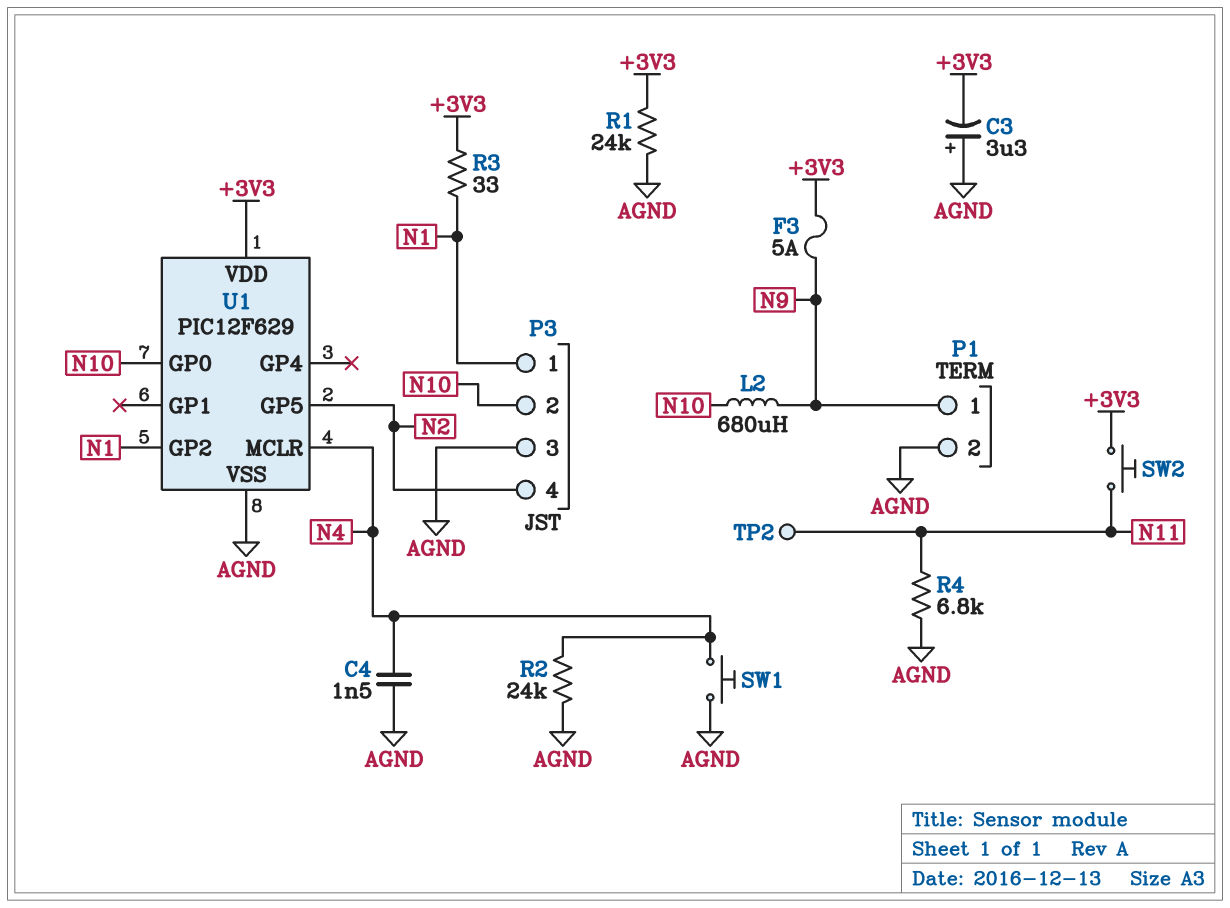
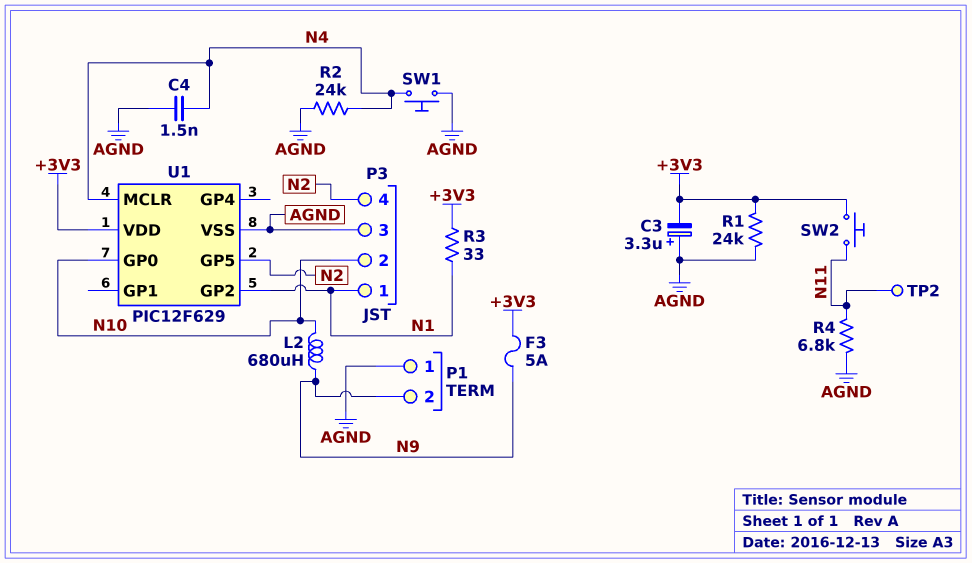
P1 pin 1: N9 -> AGND
P1 pin 2: AGND -> N9

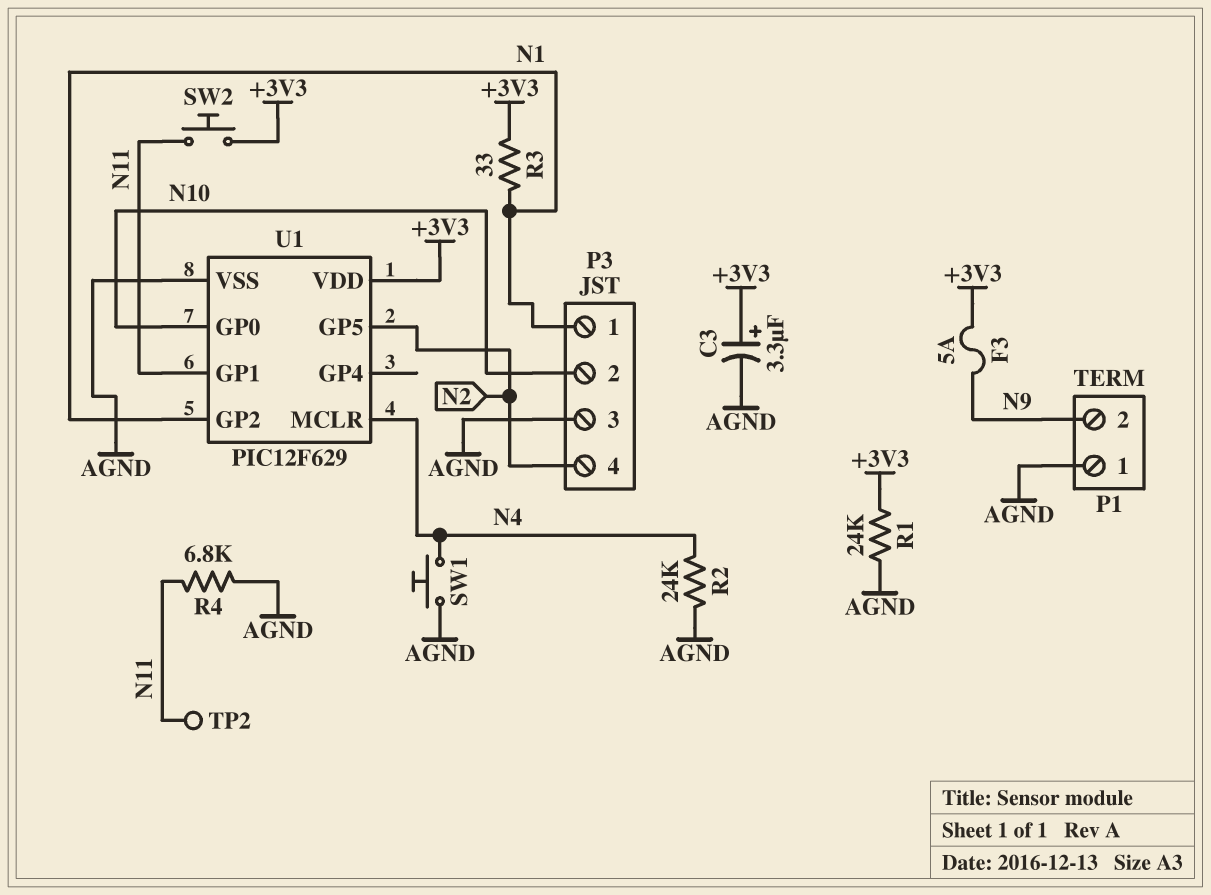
C3: 3.3uF (plus AGND, minus +3V3) -> 3.3uF (plus +3V3, minus AGND)
C4: 1.5nF (AGND, N4) -> none
L2: 680uH (N9, N10) -> none
U1 pin GP1: none -> N11

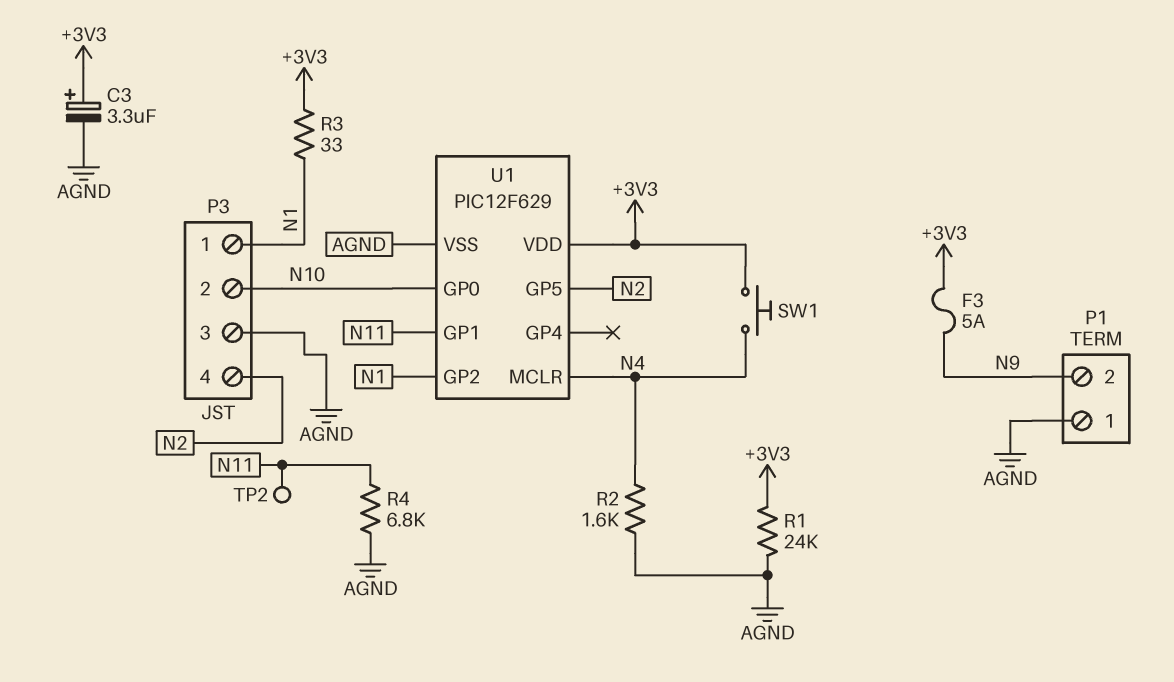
R2: 24k (AGND, N4) -> 1.6k (AGND, N4)
SW1: button (AGND, N4) -> button (+3V3, N4)
SW2: button (+3V3, N11) -> none

